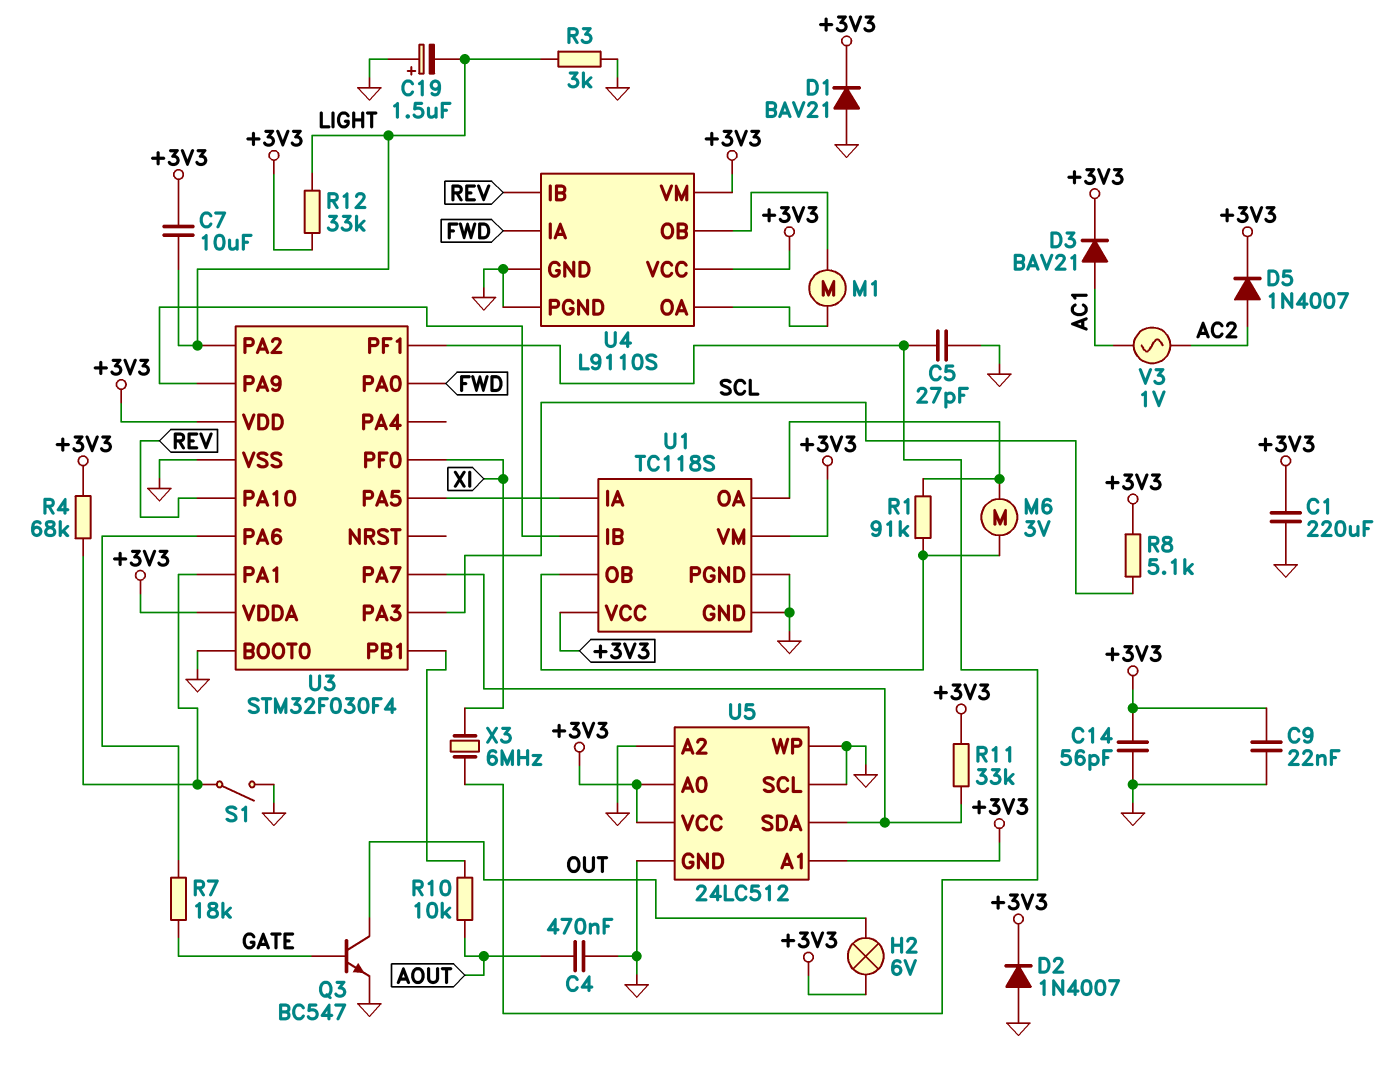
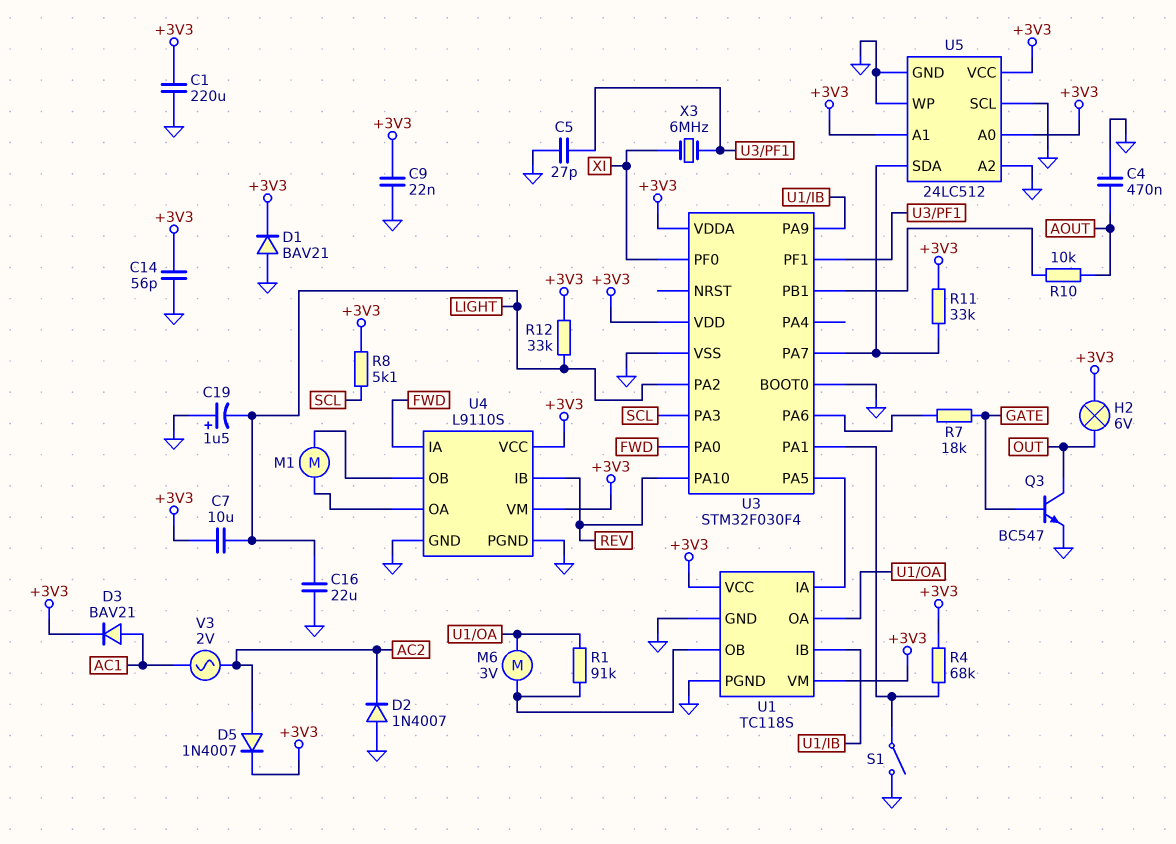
C16: none -> 22uF (GND, LIGHT)
D2: diode 1N4007 (A GND, K +3V3) -> diode 1N4007 (A GND, K AC2)
R3: 3k (GND, LIGHT) -> none
V3: AC 1V (AC1, AC2) -> AC 2V (AC1, AC2)

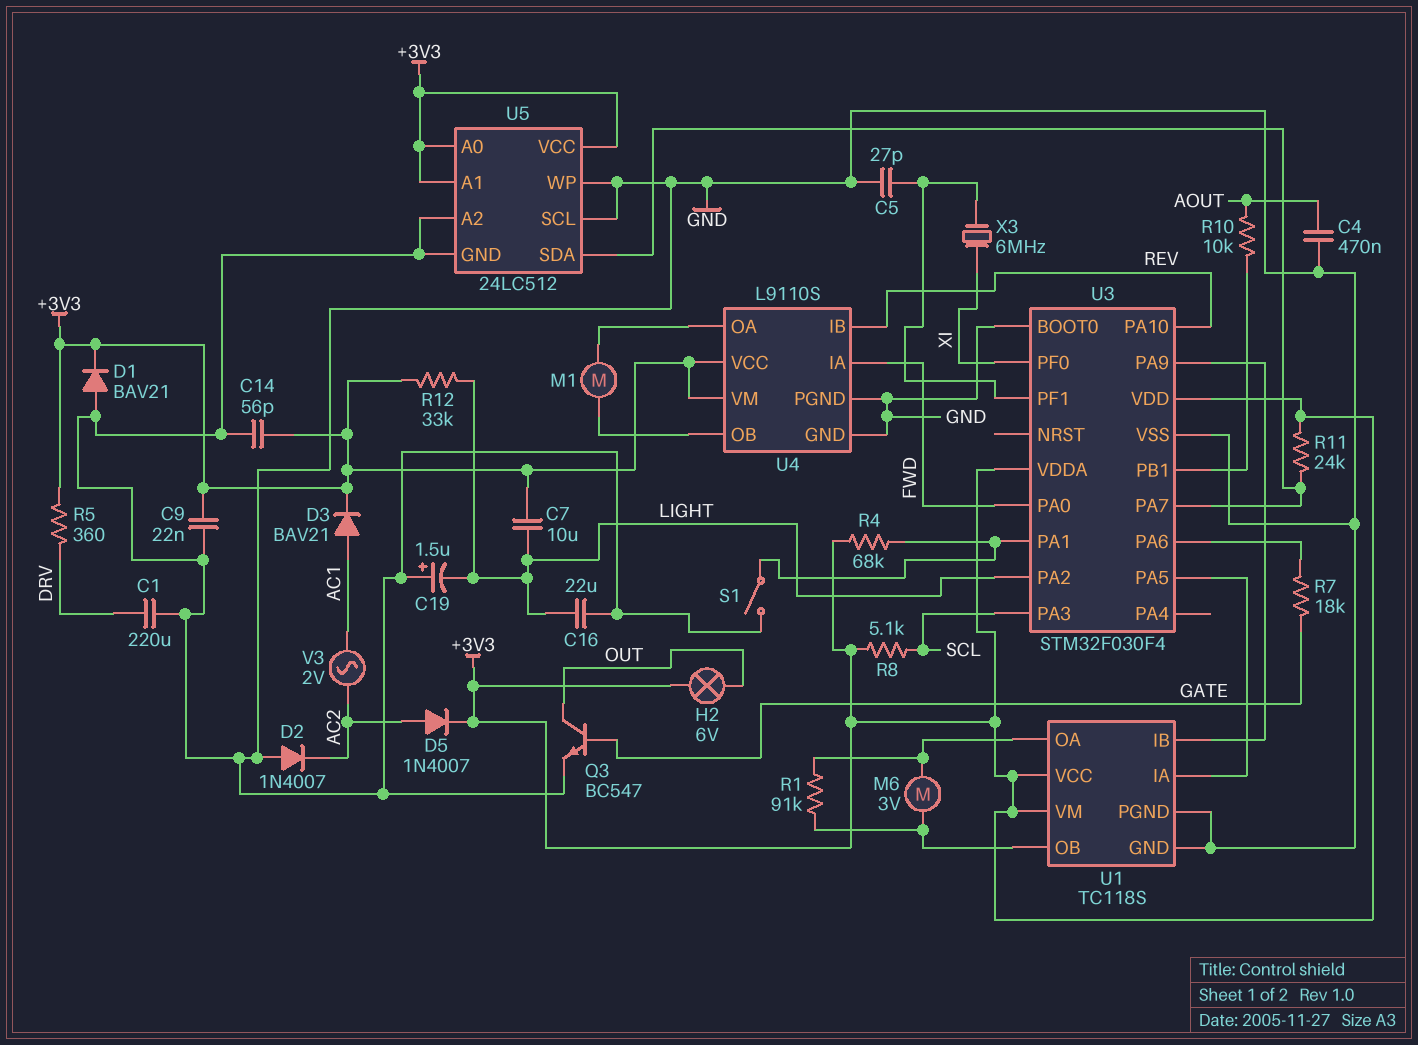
C1: 220uF (+3V3, GND) -> 220uF (DRV, GND)
R5: none -> 360 (+3V3, DRV)
R11: 33k (+3V3, U3/PA7) -> 24k (+3V3, U3/PA7)

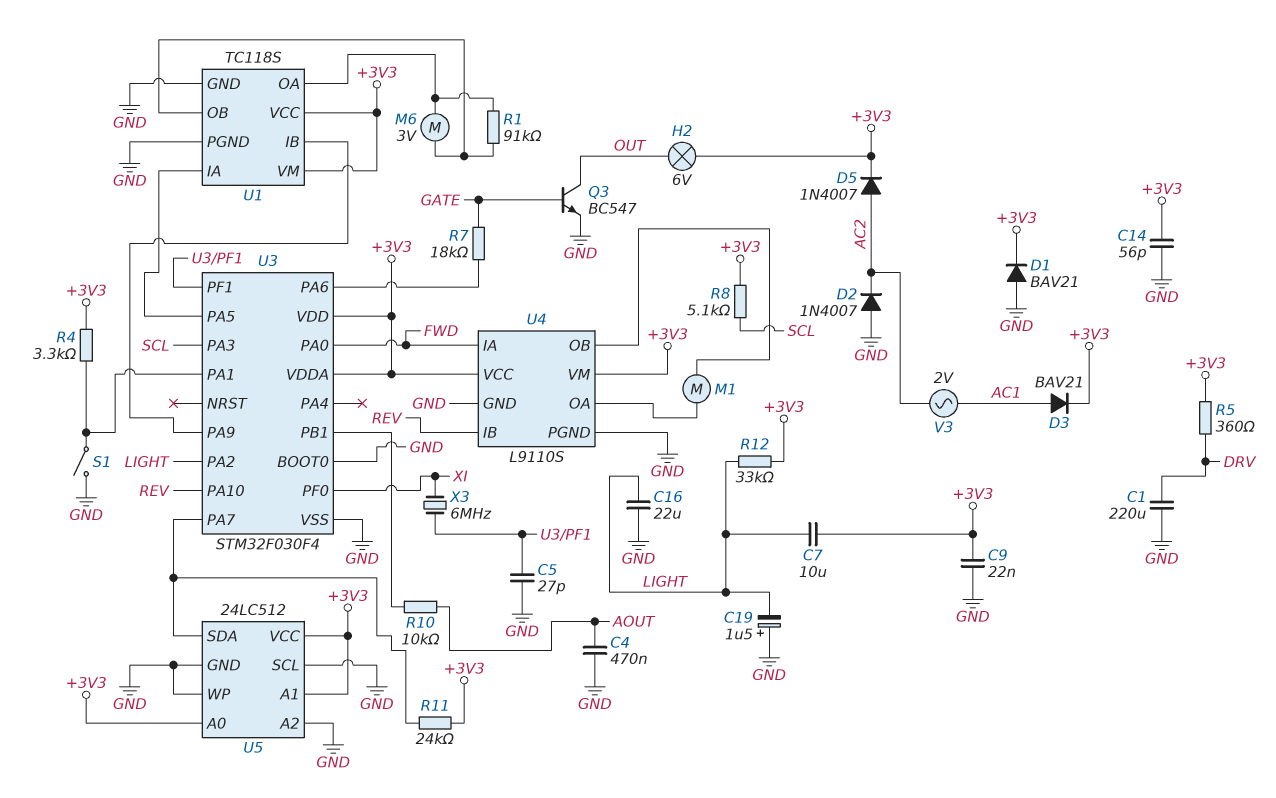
R4: 68k (+3V3, U3/PA1) -> 3.3k (+3V3, U3/PA1)

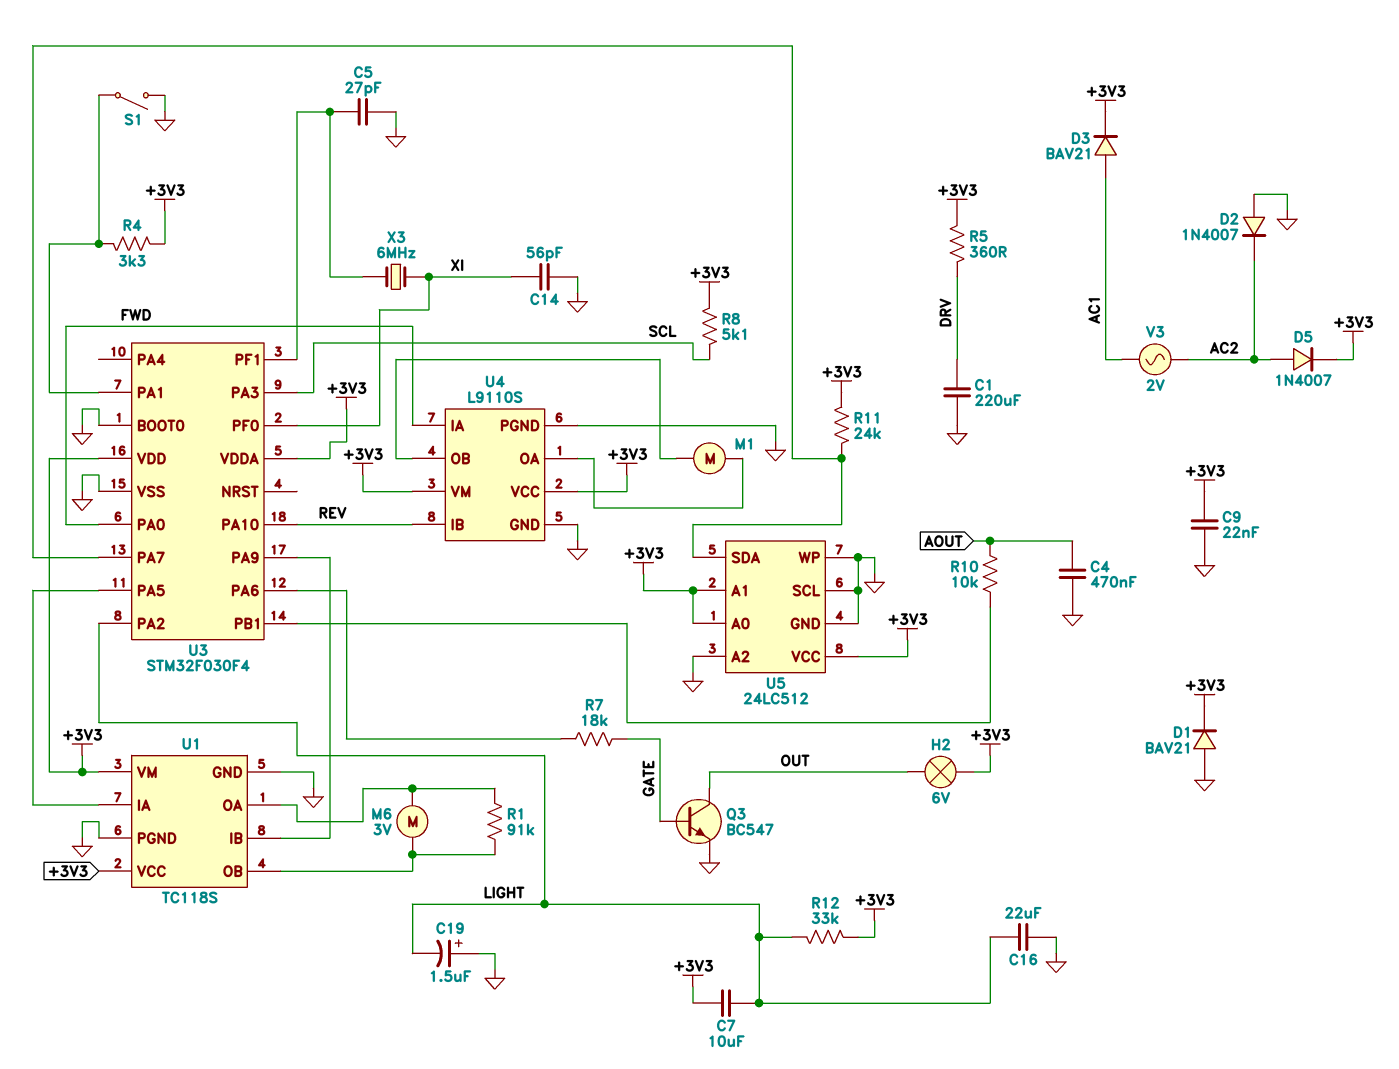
C14: 56pF (+3V3, GND) -> 56pF (GND, XI)

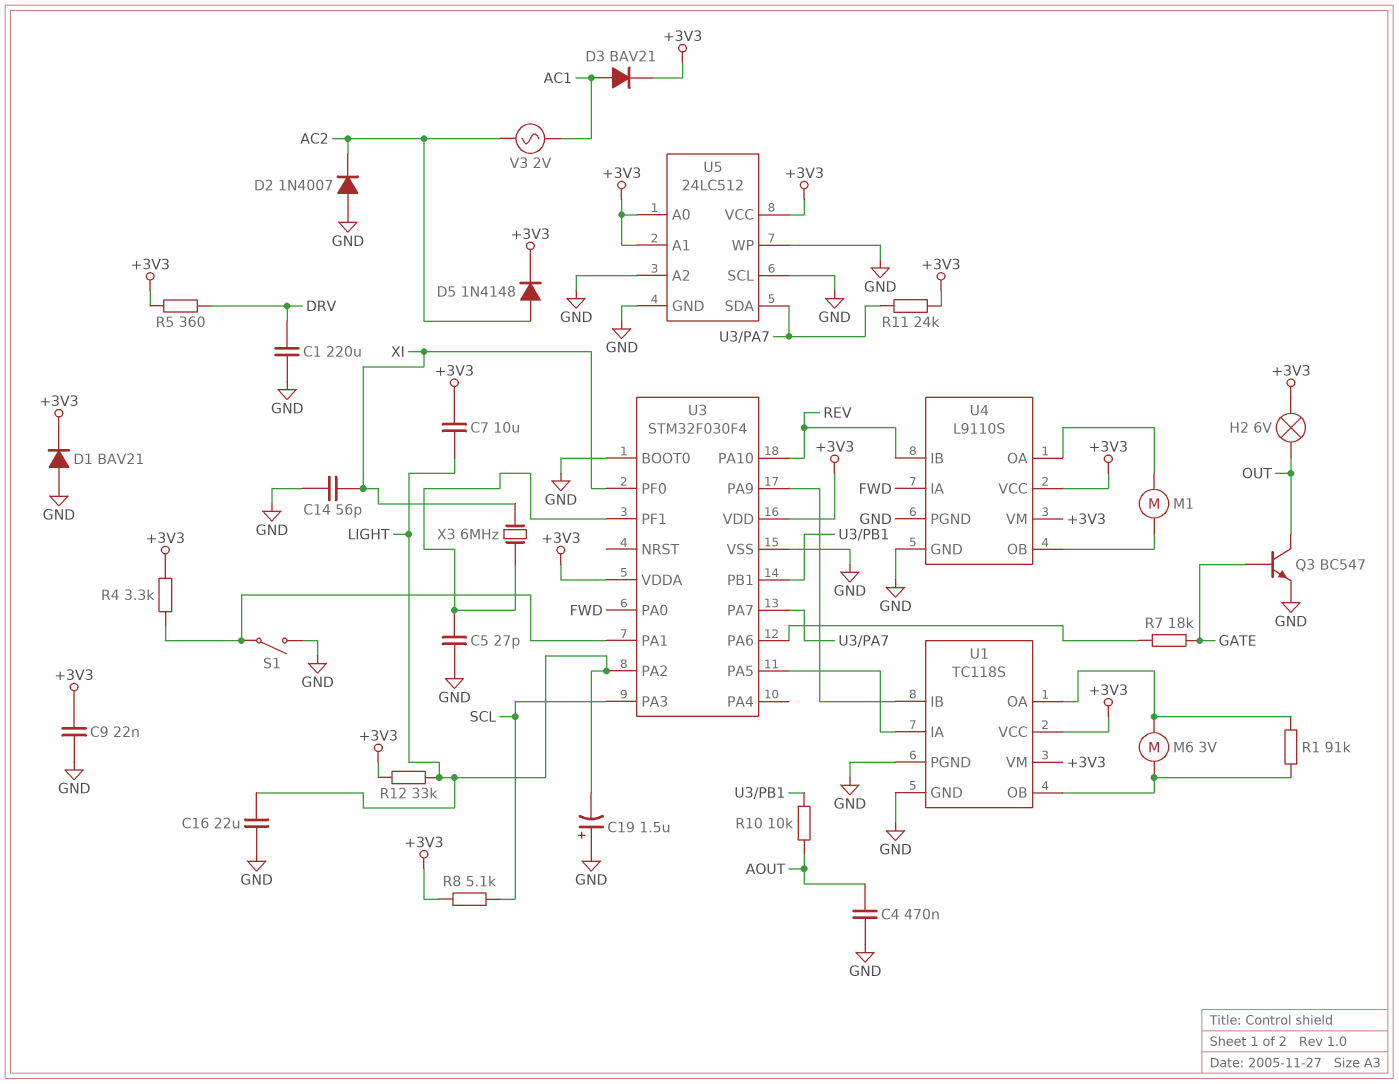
D5: diode 1N4007 (A AC2, K +3V3) -> diode 1N4148 (A AC2, K +3V3)

